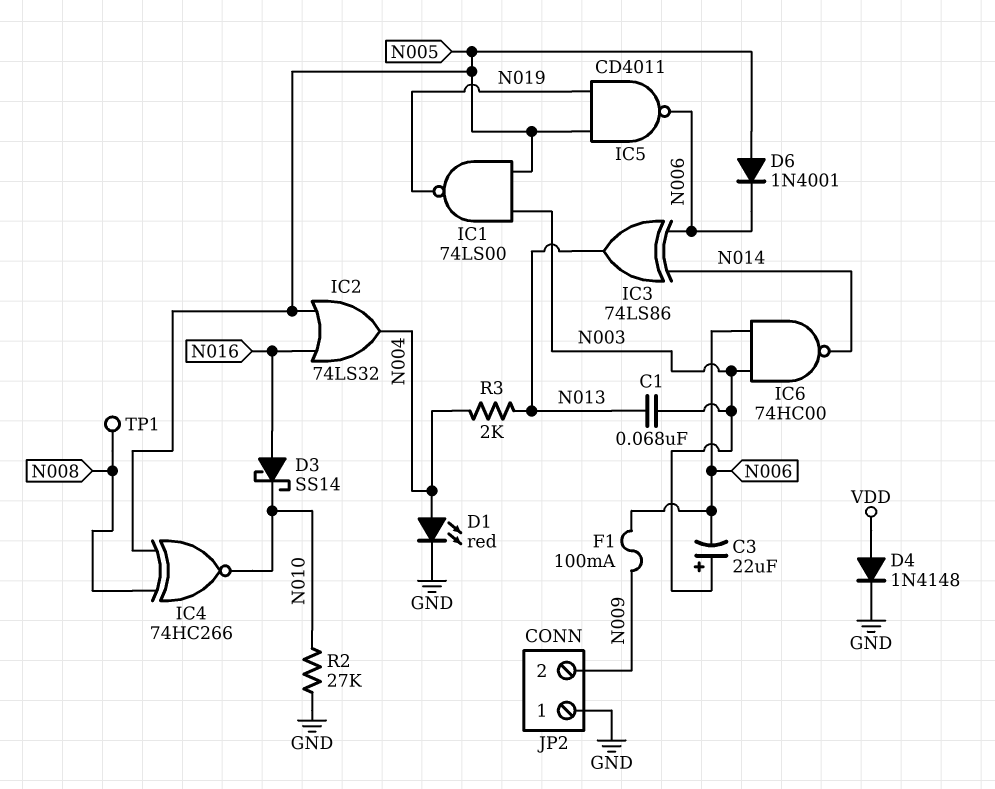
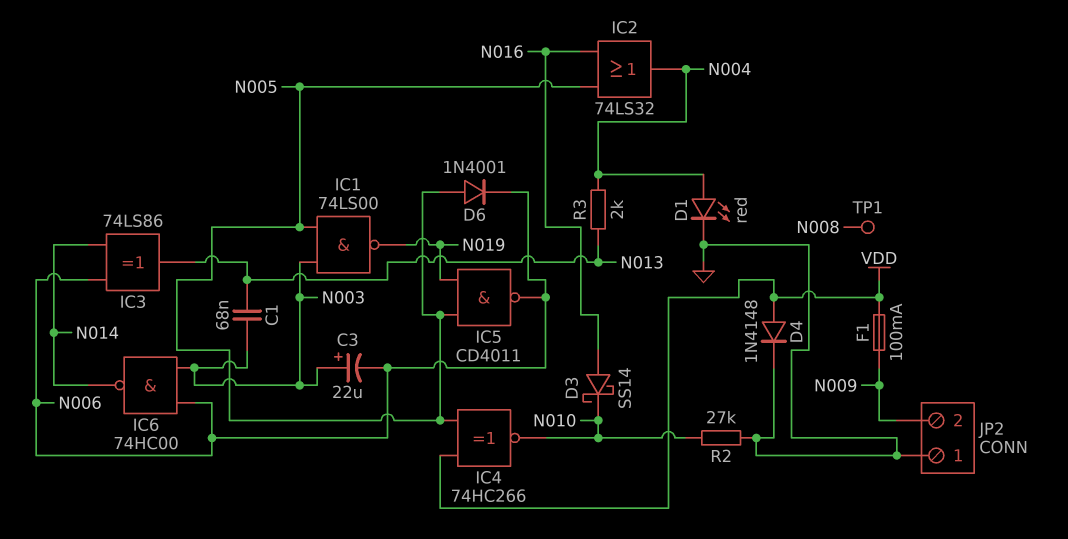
F1: 100mA (N006, N009) -> 100mA (N009, VDD)
IC4: XNOR 74HC266 (in N005, in N008, out N010) -> XNOR 74HC266 (in N005, in VDD, out N010)

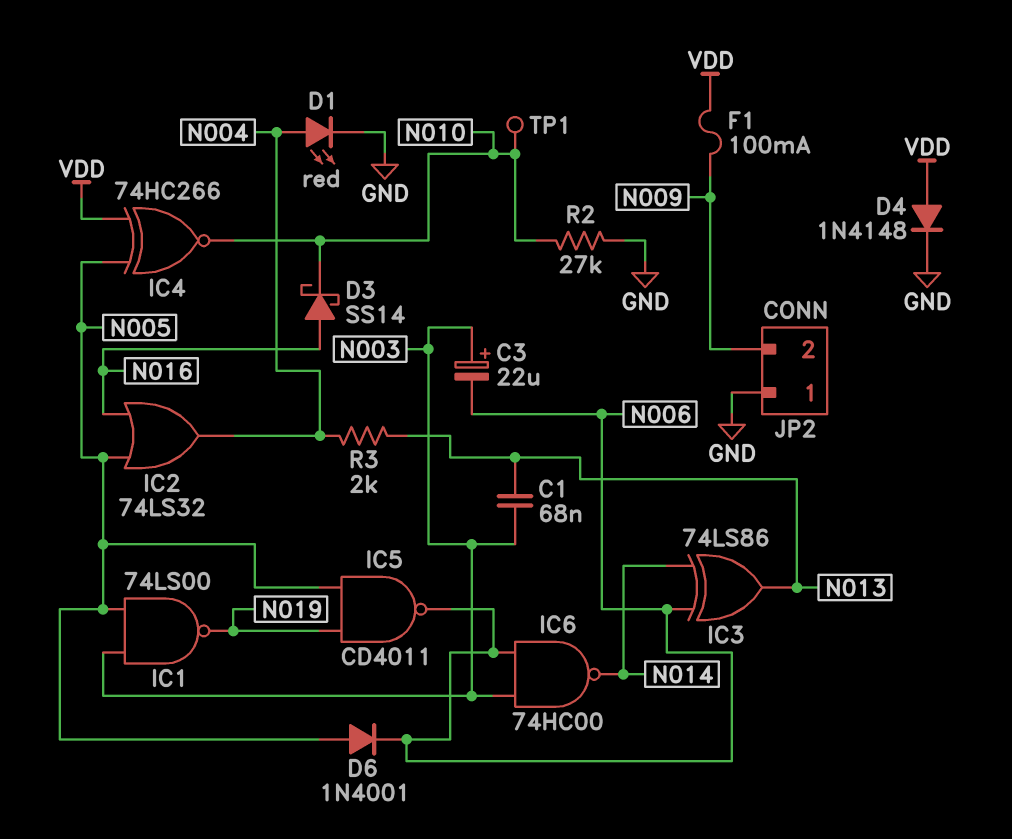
TP1: test point (N008) -> test point (N010)

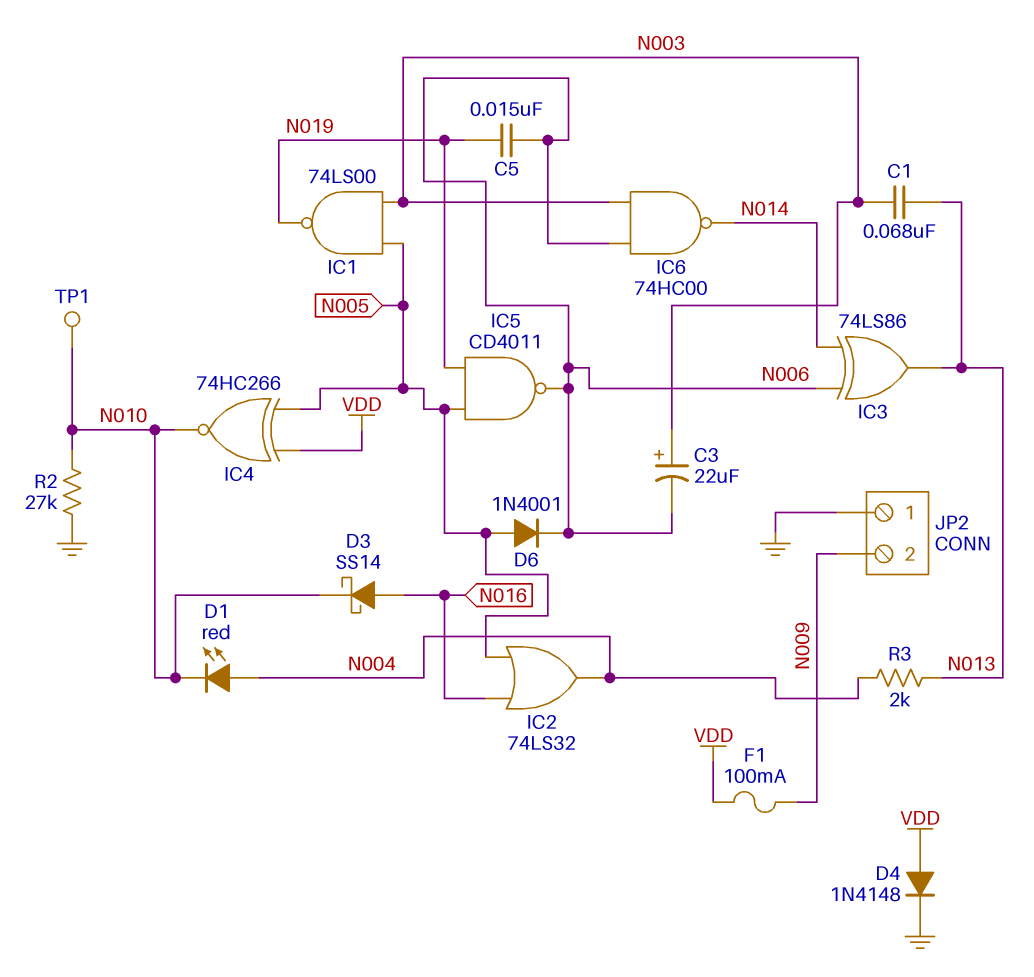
C5: none -> 15nF (N006, N019)
D1: LED red (A N004, K GND) -> LED red (A N004, K N010)

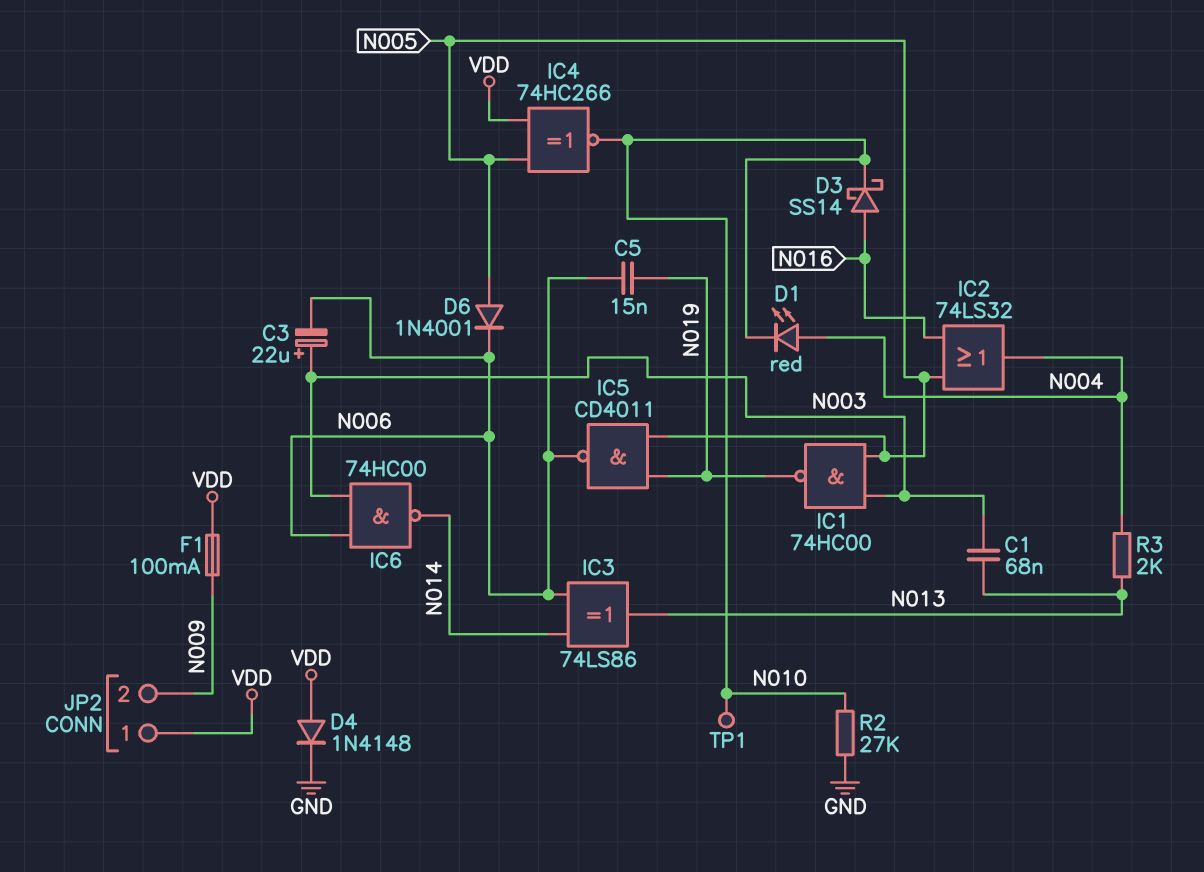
IC1: NAND 74LS00 (in N003, in N005, out N019) -> NAND 74HC00 (in N003, in N005, out N019)
JP2 pin 1: GND -> VDD

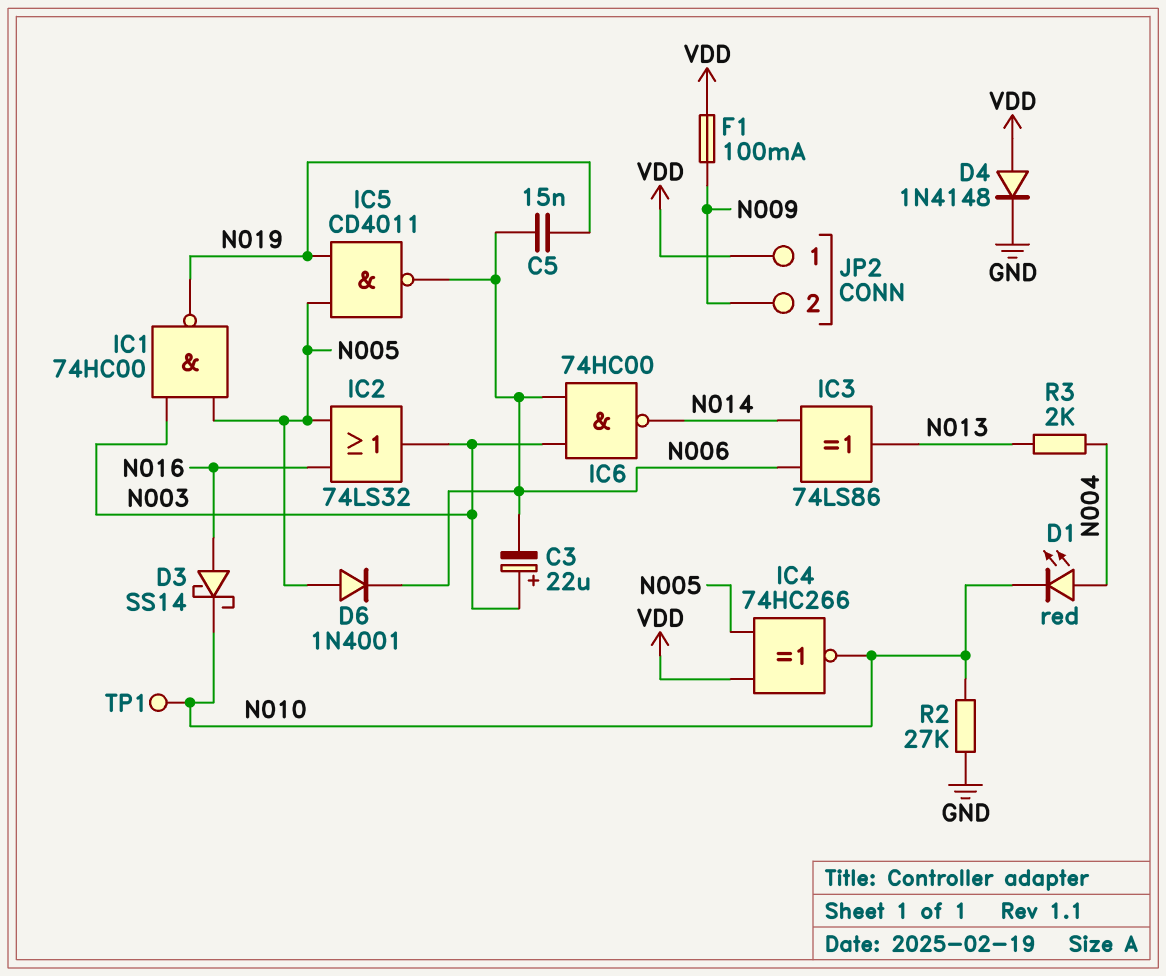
C1: 68nF (N003, N013) -> none
IC2: OR 74LS32 (in N005, in N016, out N004) -> OR 74LS32 (in N005, in N016, out N003)

